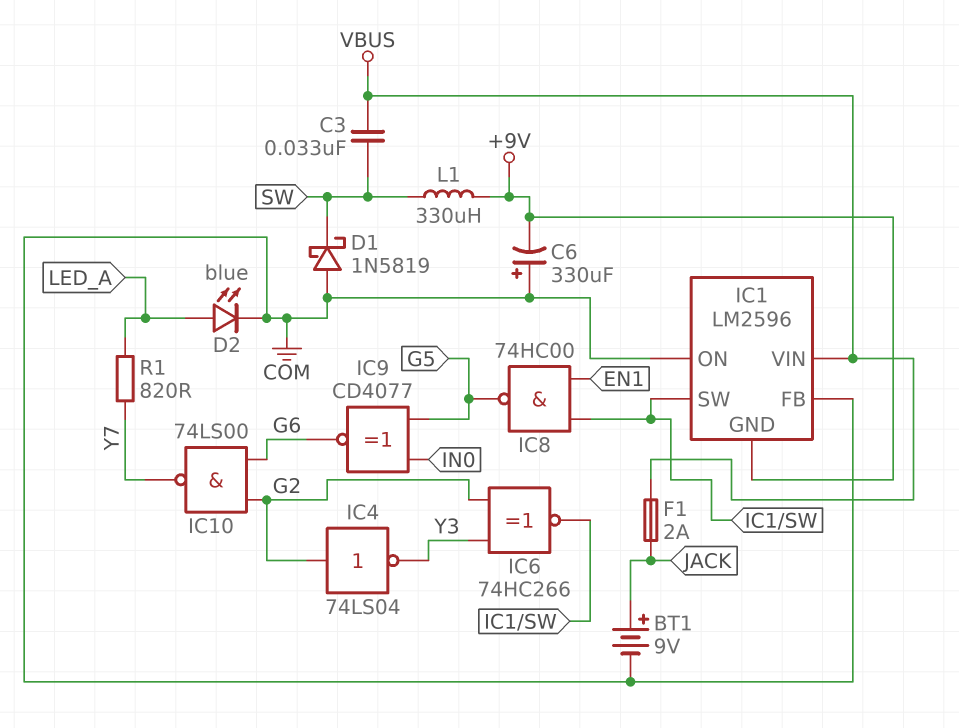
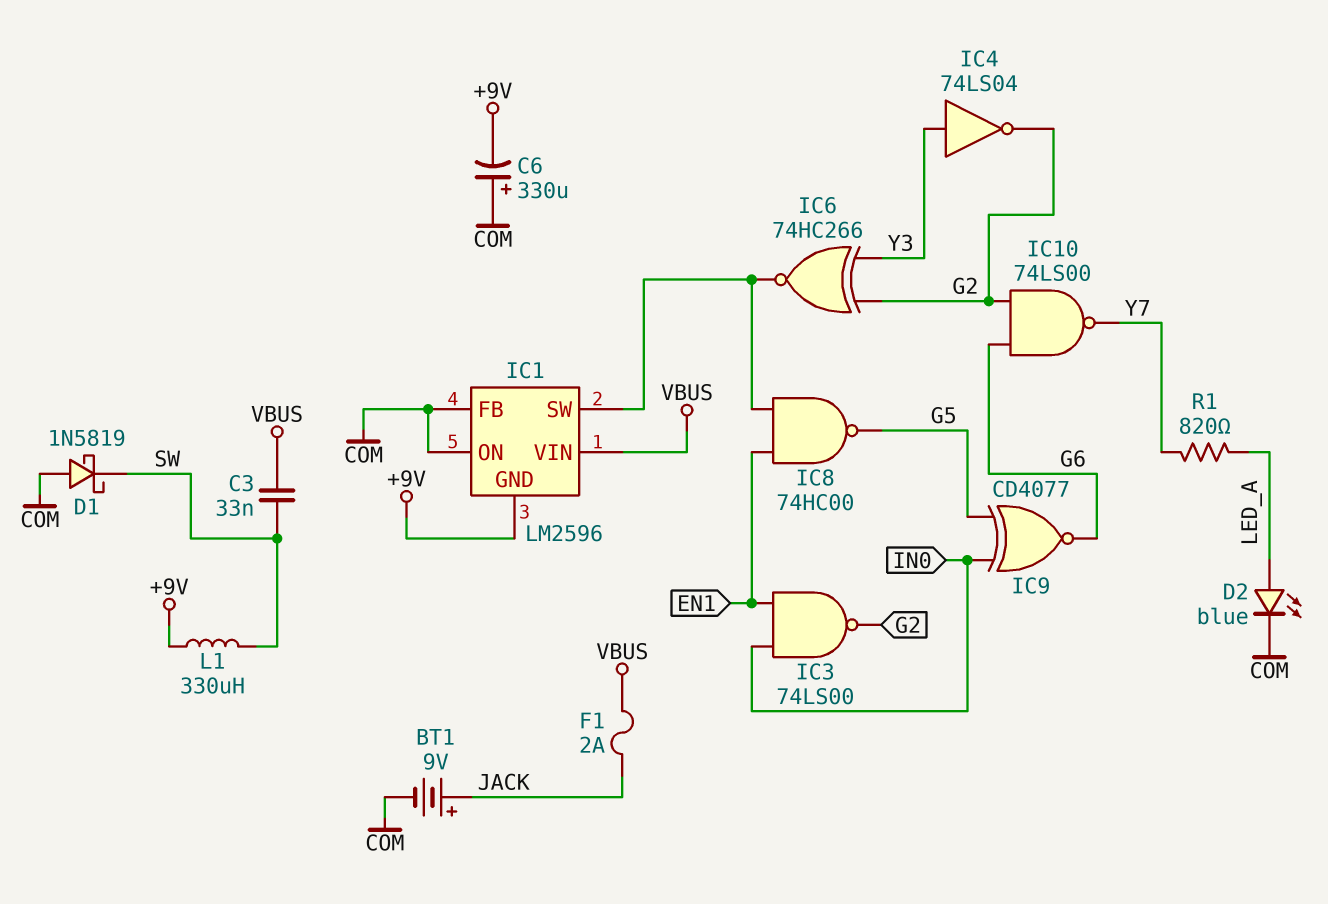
IC3: none -> NAND 74LS00 (in EN1, in IN0, out G2)
IC4: NOT 74LS04 (in G2, out Y3) -> NOT 74LS04 (in Y3, out G2)

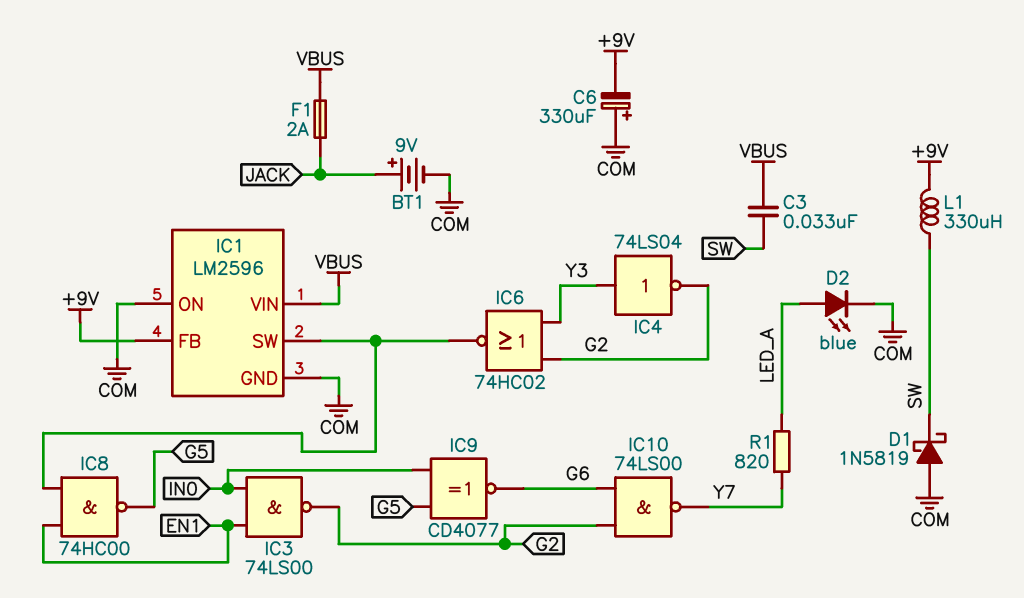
IC1 pin FB: COM -> +9V
IC1 pin GND: +9V -> COM
IC6: XNOR 74HC266 (in G2, in Y3, out IC1/SW) -> NOR 74HC02 (in G2, in Y3, out IC1/SW)

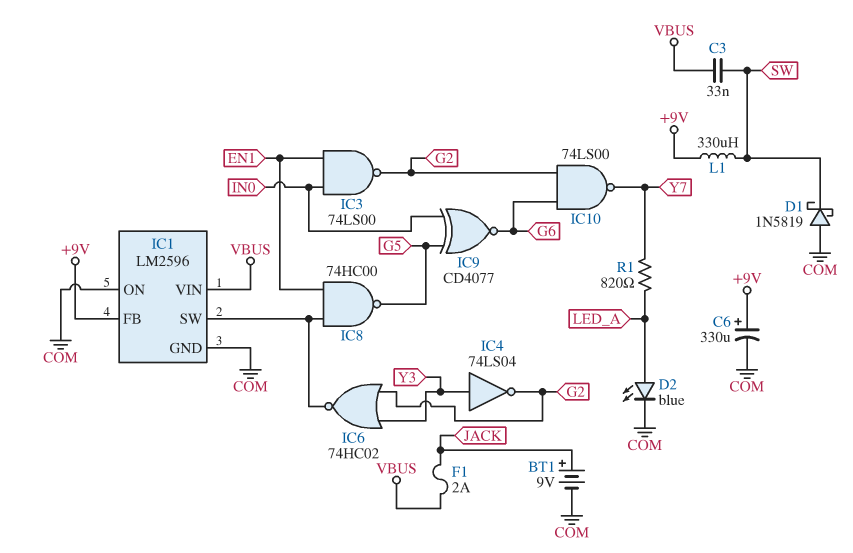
C6: 330uF (plus COM, minus +9V) -> 330uF (plus +9V, minus COM)

